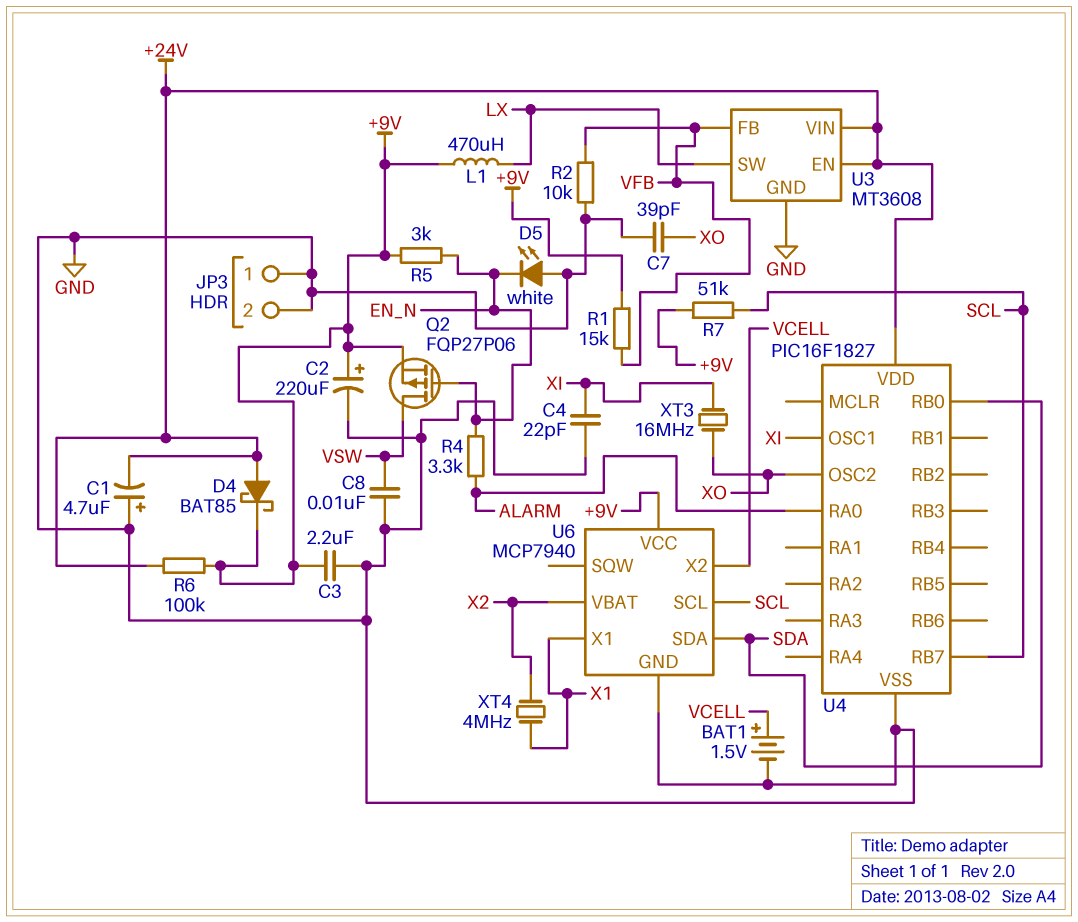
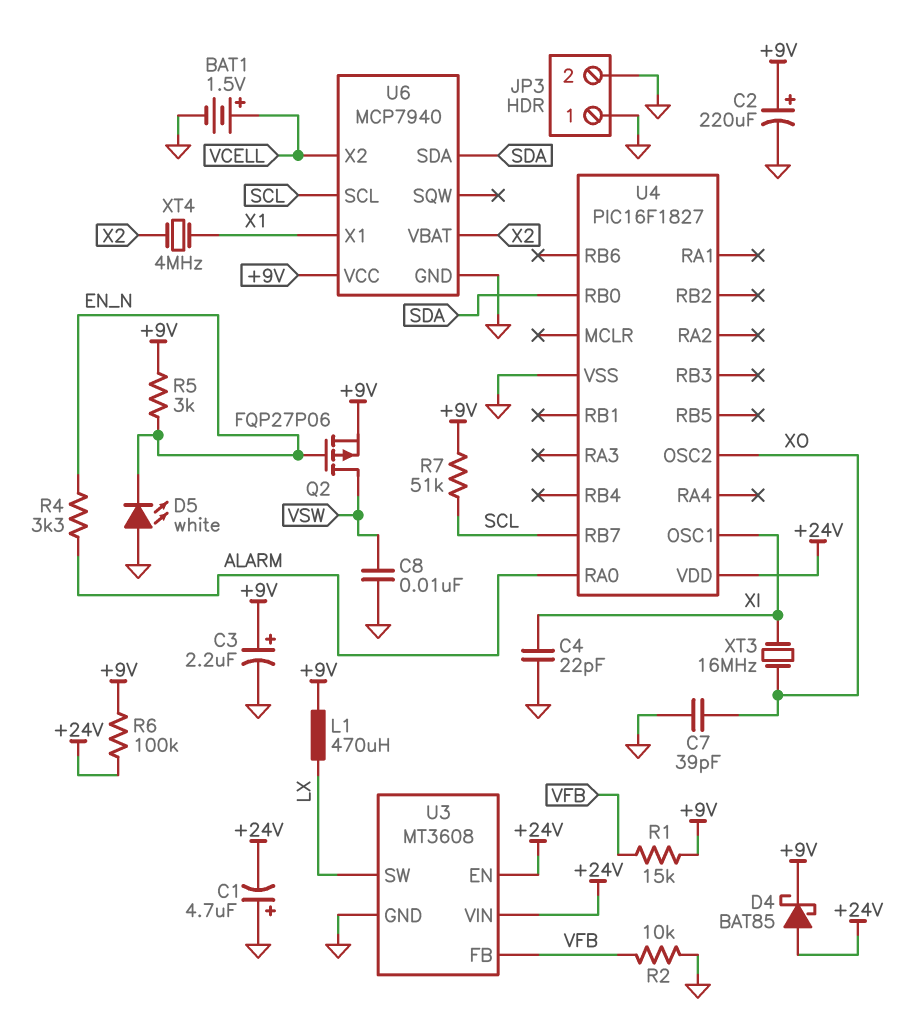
C3: 2.2uF (+9V, GND) -> 2.2uF (plus +9V, minus GND)

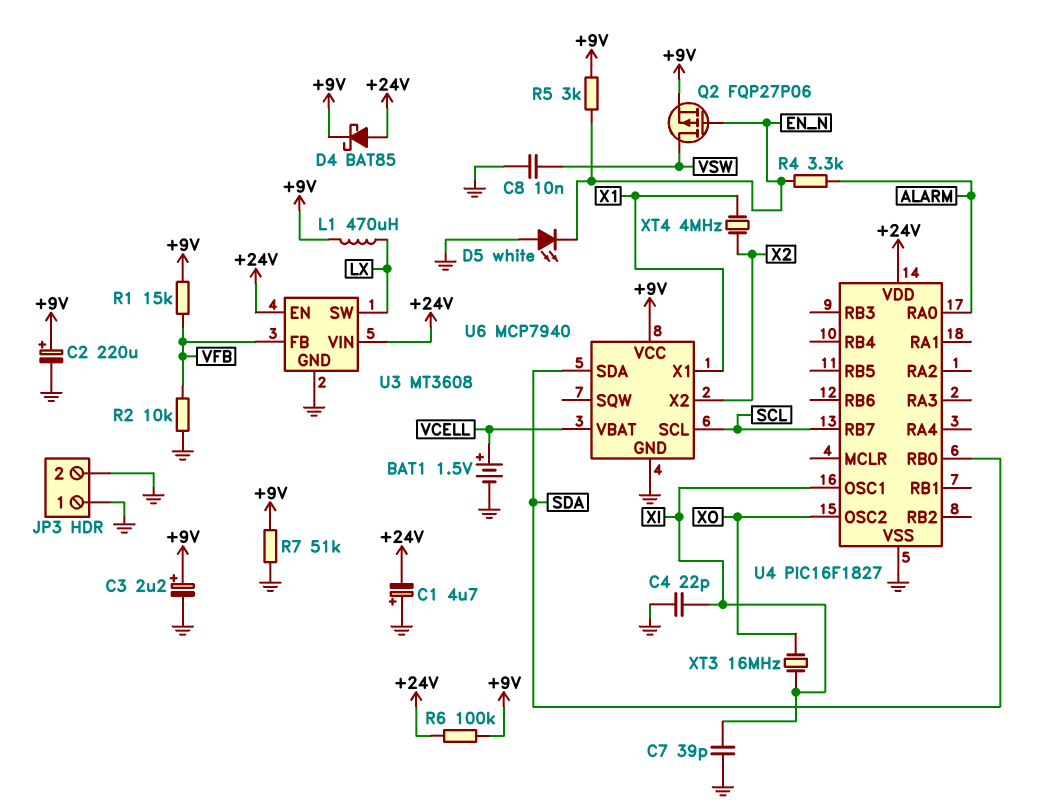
C7: 39pF (GND, XO) -> 39pF (GND, XI)
R7: 51k (+9V, SCL) -> 51k (+9V, GND)
U6 pin VBAT: X2 -> VCELL
U6 pin X2: VCELL -> X2

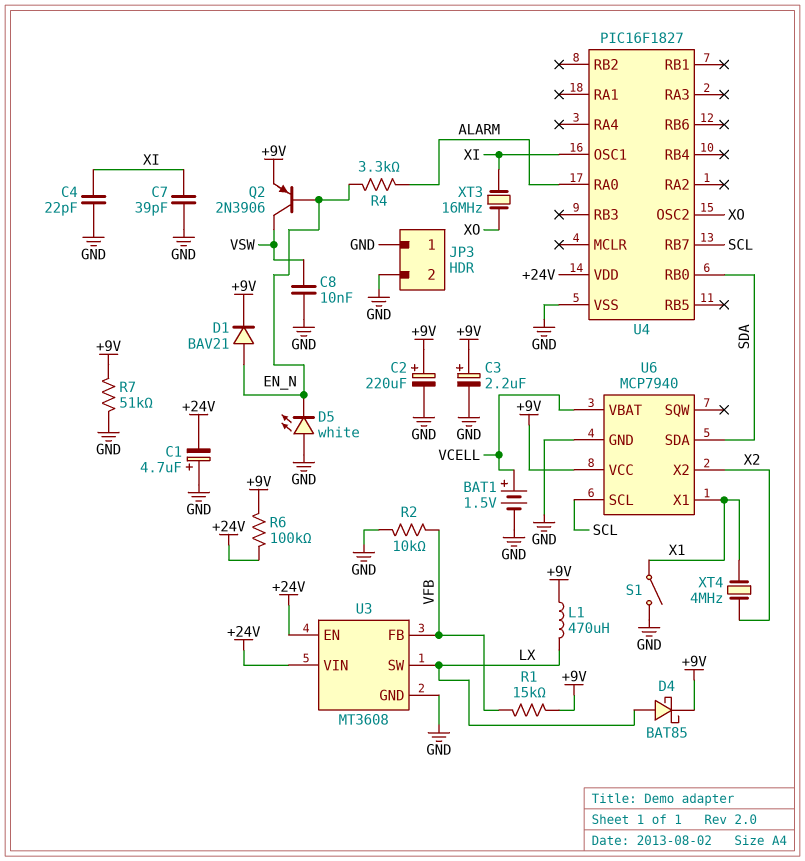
D1: none -> diode BAV21 (A EN_N, K +9V)
D4: schottky BAT85 (A +24V, K +9V) -> schottky BAT85 (A LX, K +9V)
Q2: PMOS FQP27P06 (G EN_N, D VSW, S +9V) -> PNP 2N3906 (B EN_N, C VSW, E +9V)
R5: 3k (+9V, EN_N) -> none
S1: none -> switch (GND, X1)

